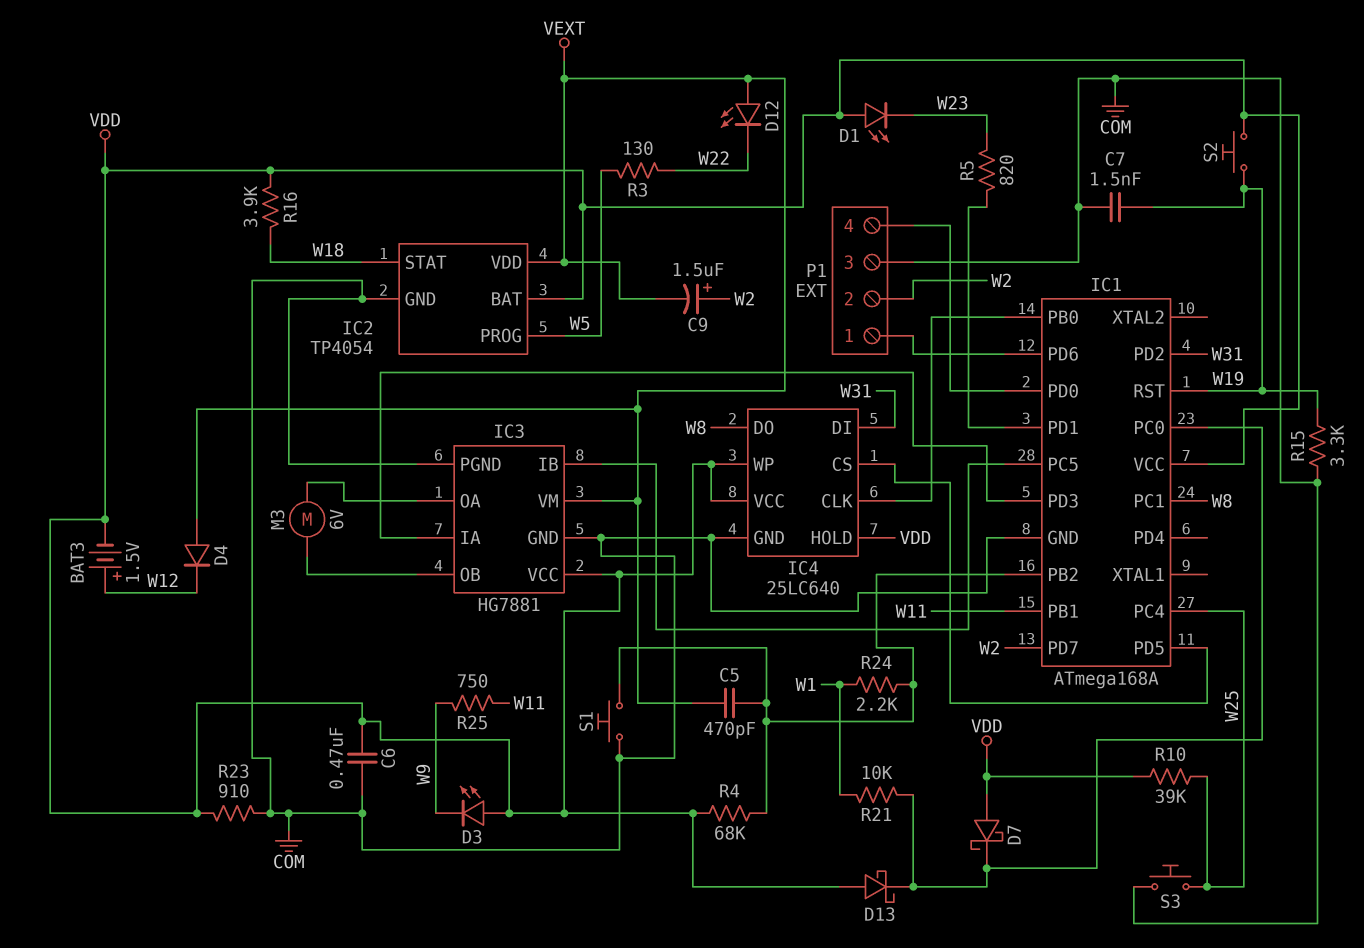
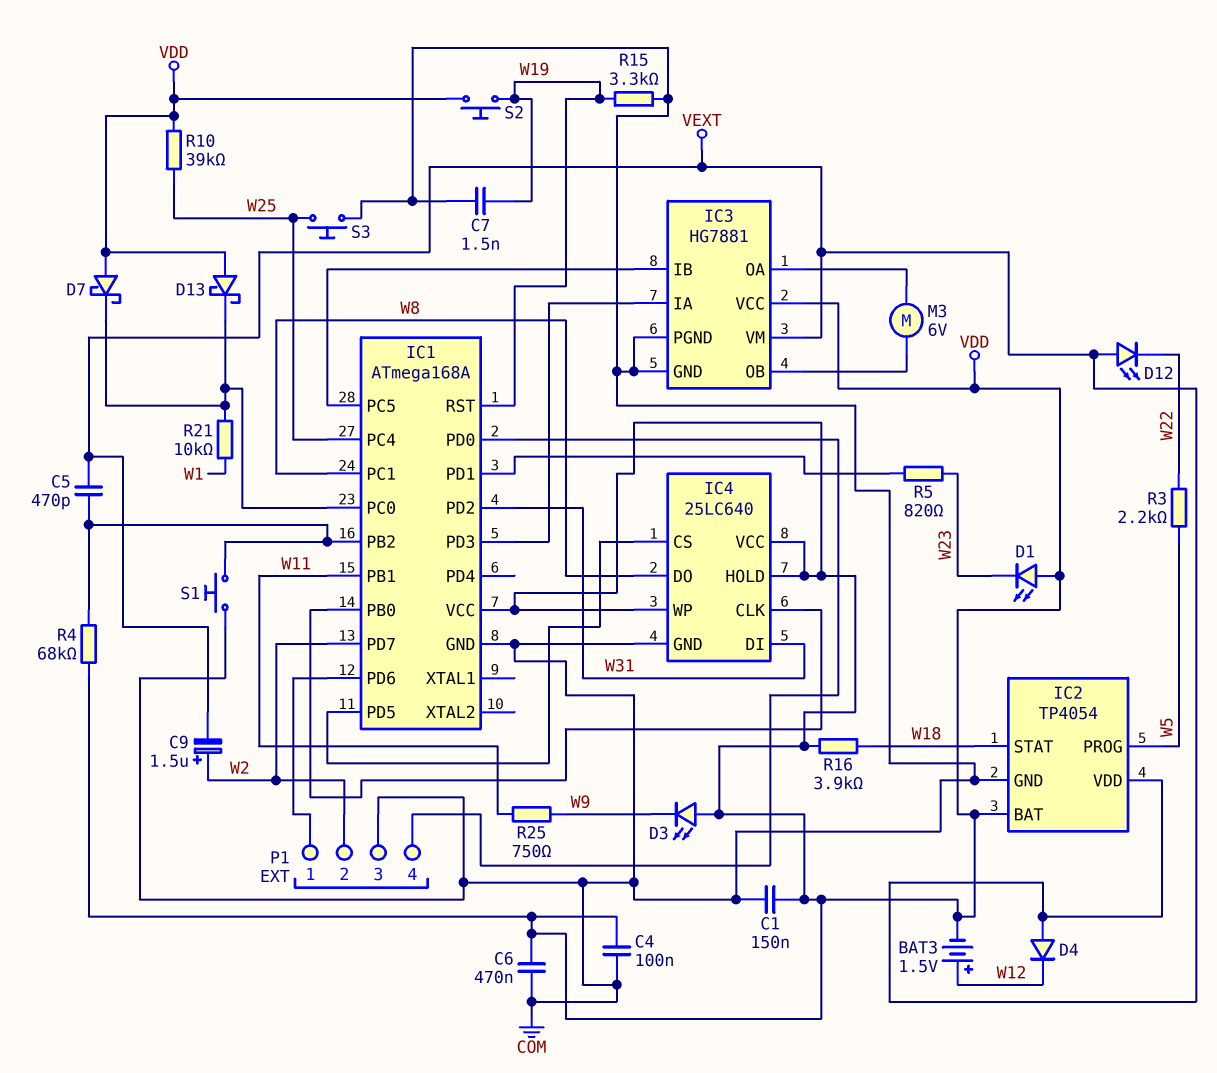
C1: none -> 150nF (COM, VDD)
C4: none -> 100nF (COM, VDD)
R3: 130 (W5, W22) -> 2.2k (W5, W22)
R23: 910 (COM, VDD) -> none
R24: 2.2k (IC1/PB2, W1) -> none

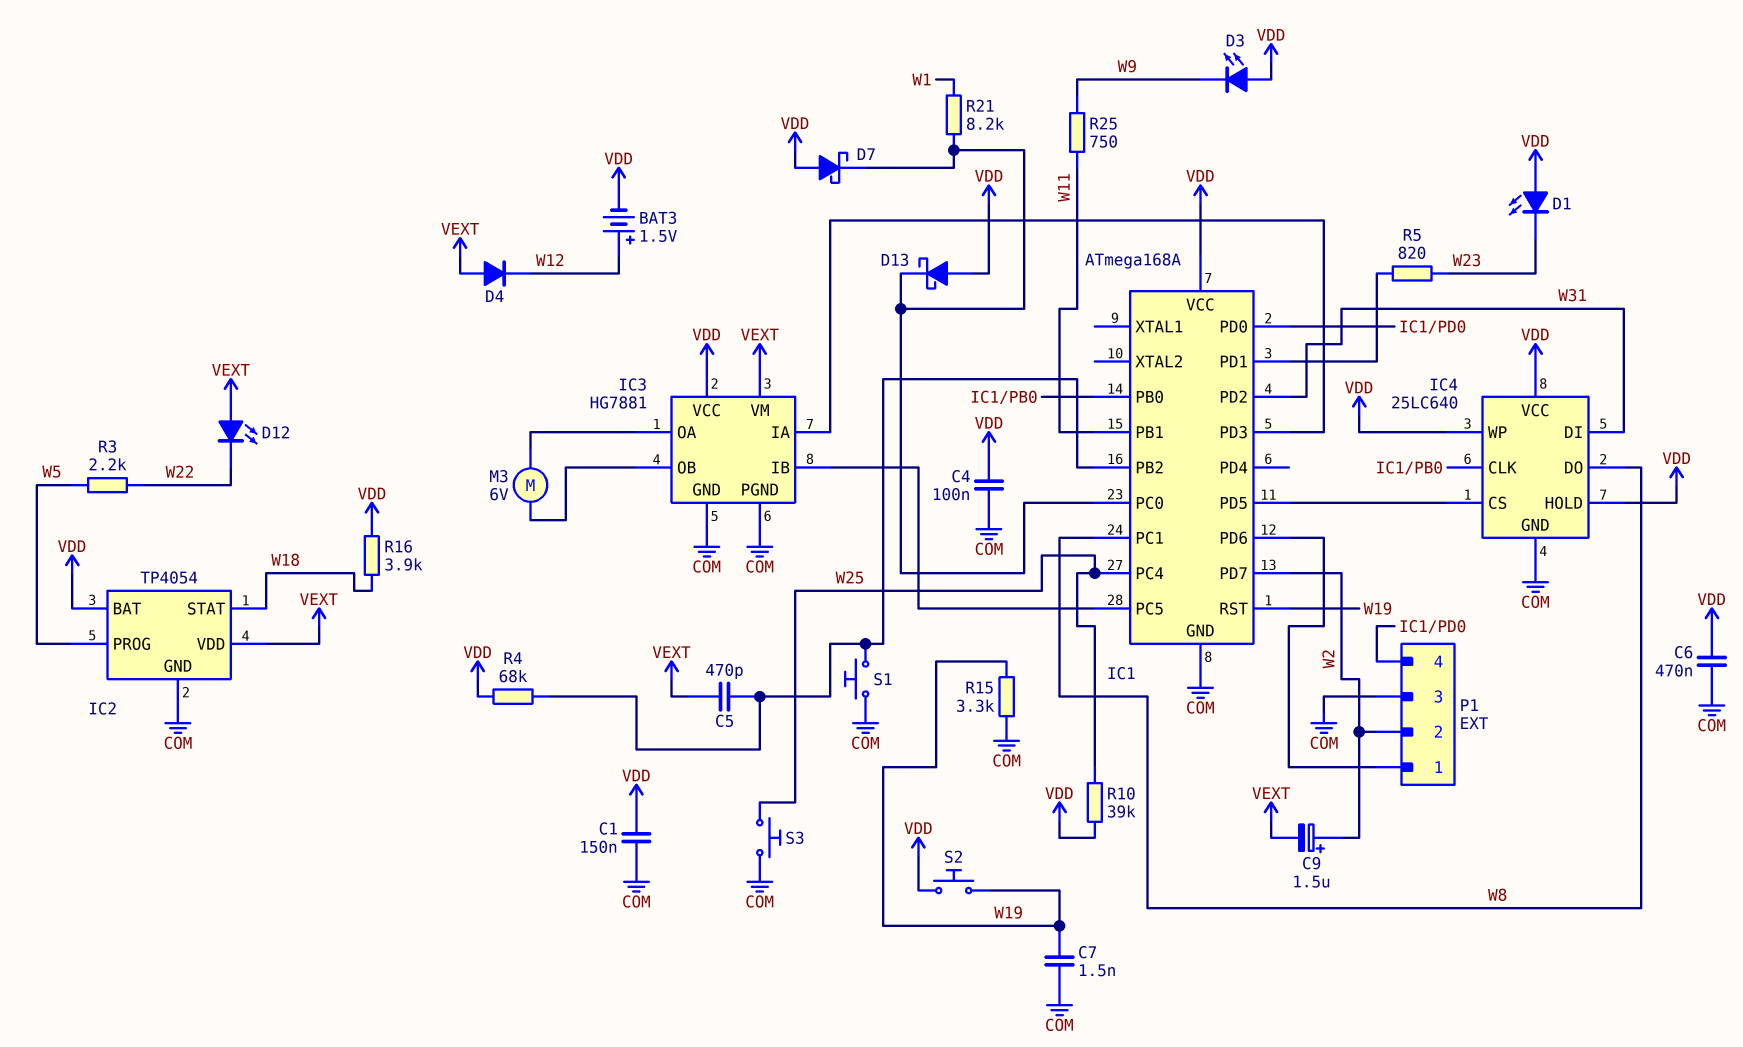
R21: 10k (IC1/PC0, W1) -> 8.2k (IC1/PC0, W1)

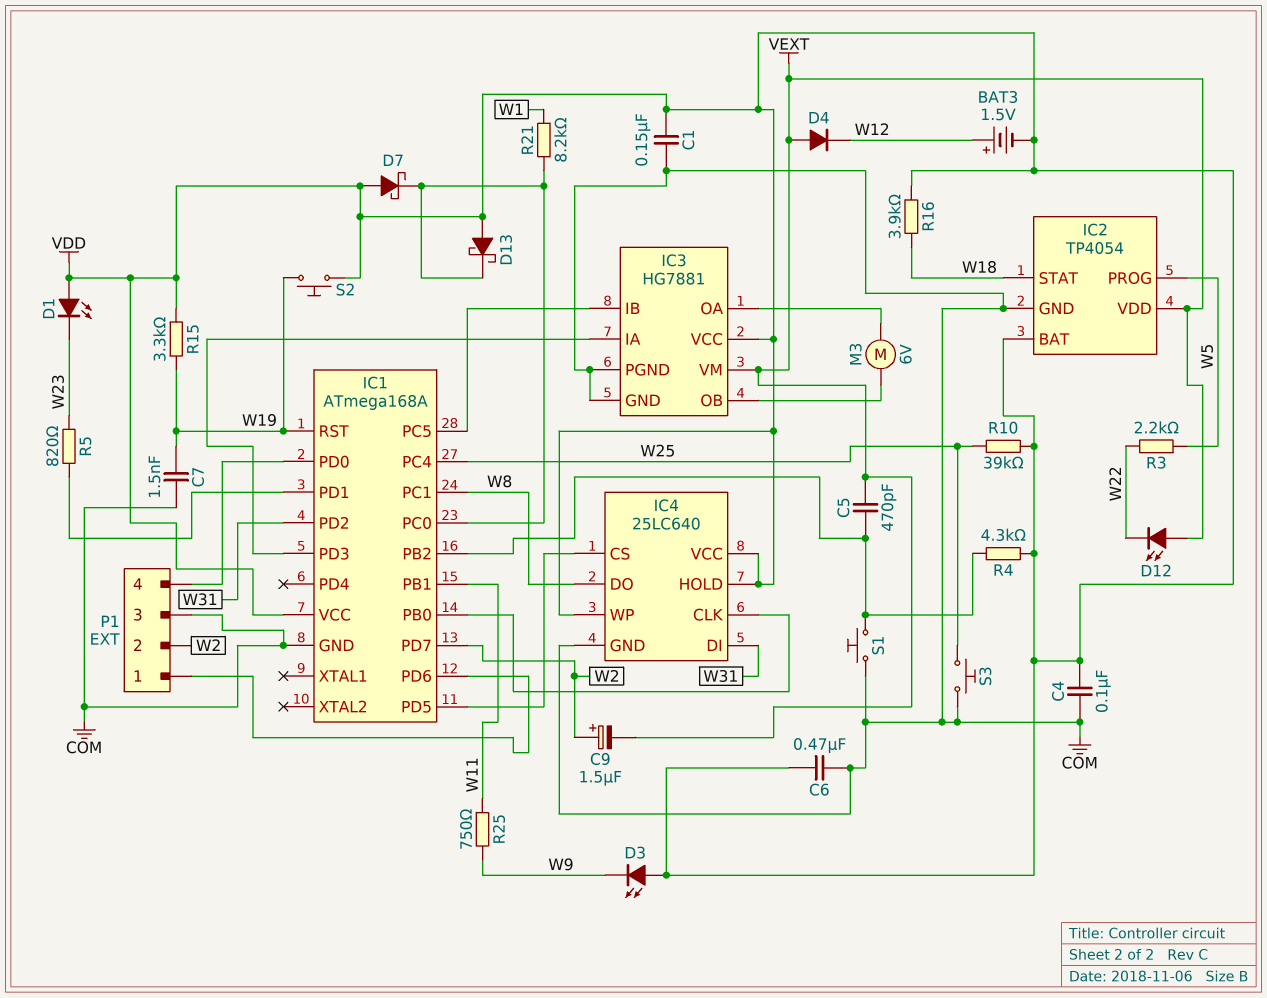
R4: 68k (IC1/PB2, VDD) -> 4.3k (IC1/PB2, VDD)
R15: 3.3k (COM, W19) -> 3.3k (VDD, W19)

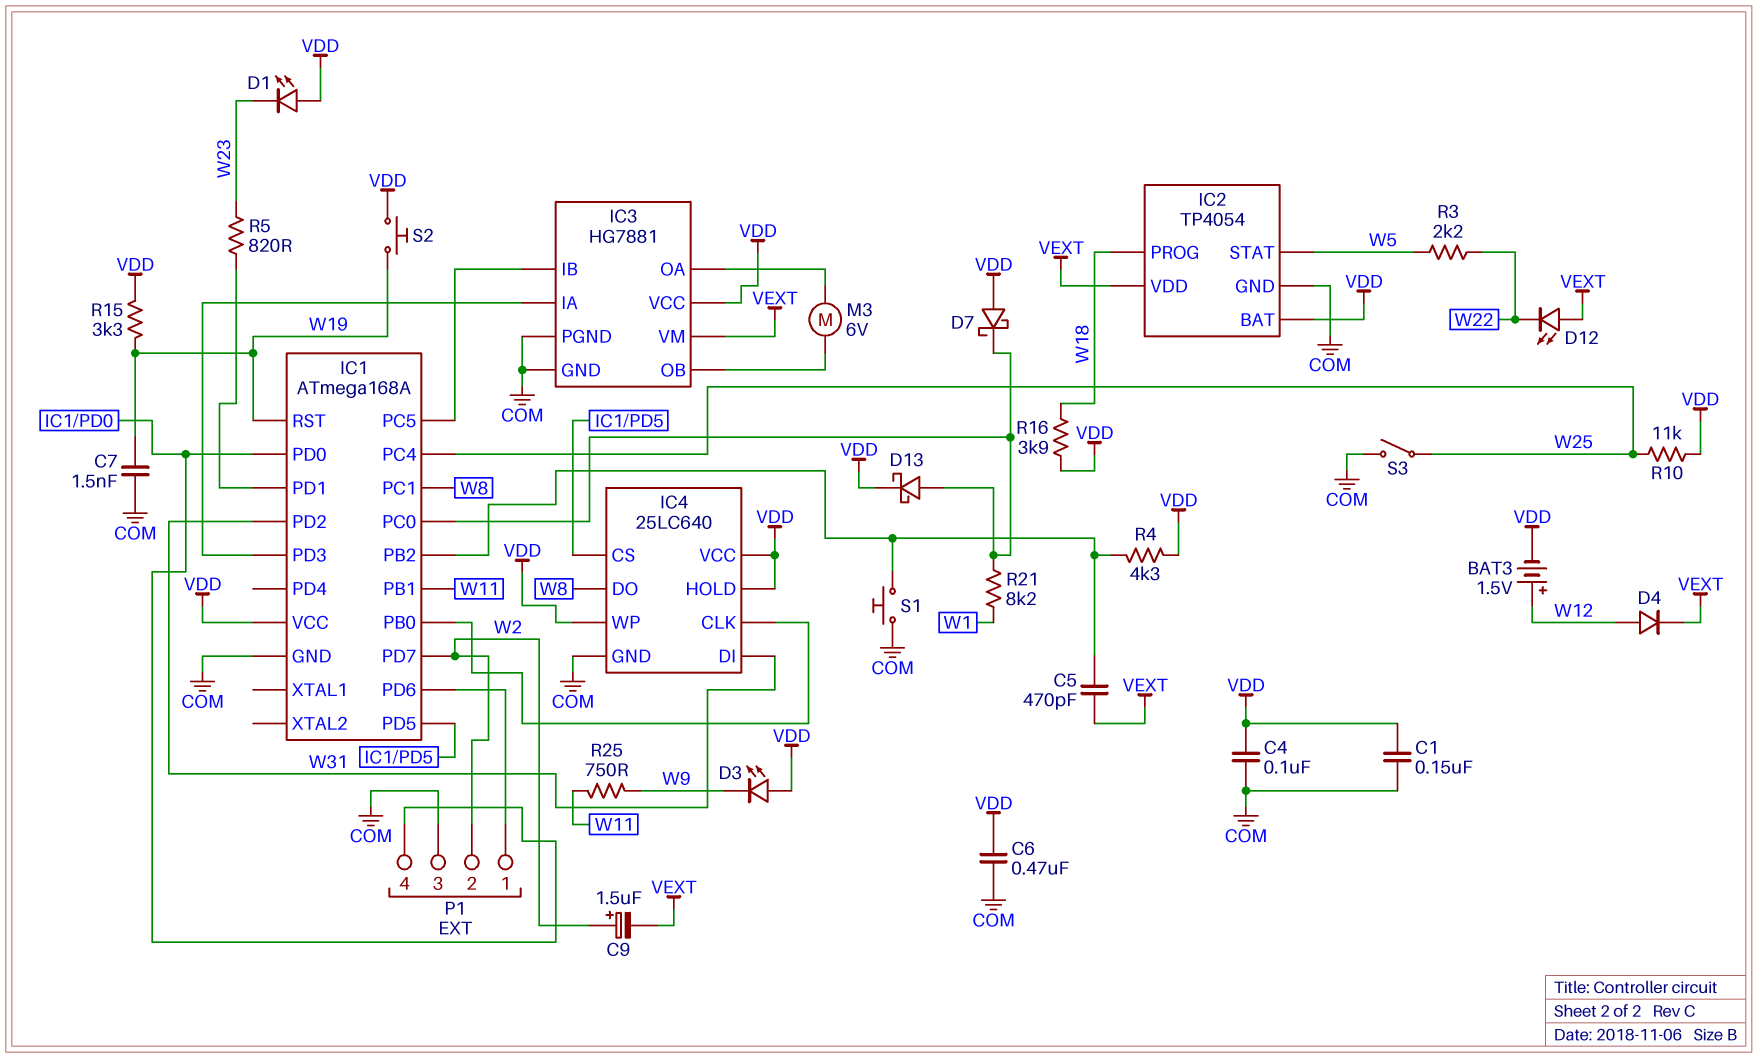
D4: diode (A VEXT, K W12) -> diode (A W12, K VEXT)
D13: schottky (A VDD, K IC1/PC0) -> schottky (A IC1/PC0, K VDD)
IC2 pin PROG: W5 -> W18
IC2 pin STAT: W18 -> W5
R10: 39k (VDD, W25) -> 11k (VDD, W25)
S3: button (COM, W25) -> switch (COM, W25)

